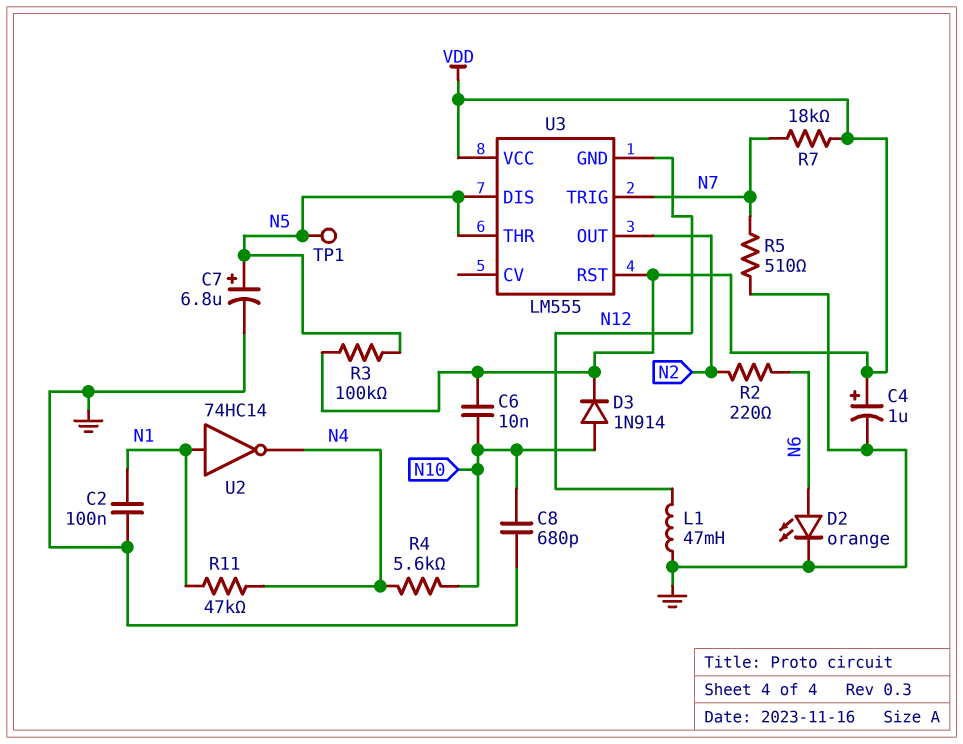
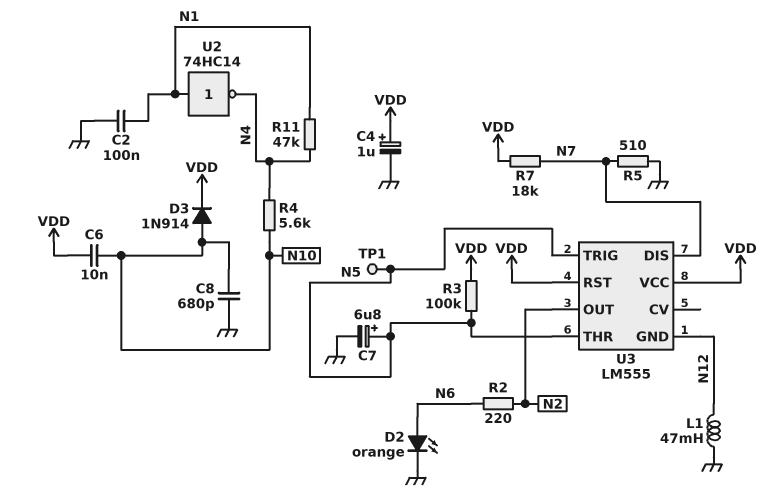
U3 pin DIS: N5 -> N7
U3 pin TRIG: N7 -> N5

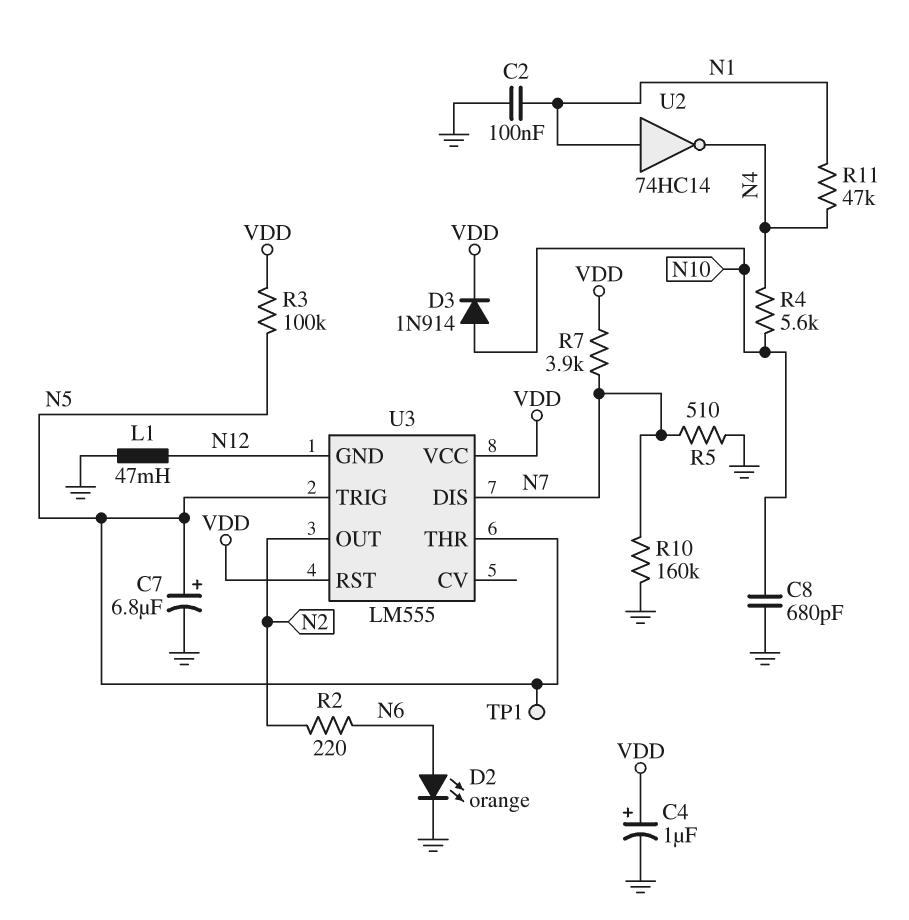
C6: 10nF (N10, VDD) -> none
R7: 18k (N7, VDD) -> 3.9k (N7, VDD)
R10: none -> 160k (GND, N7)

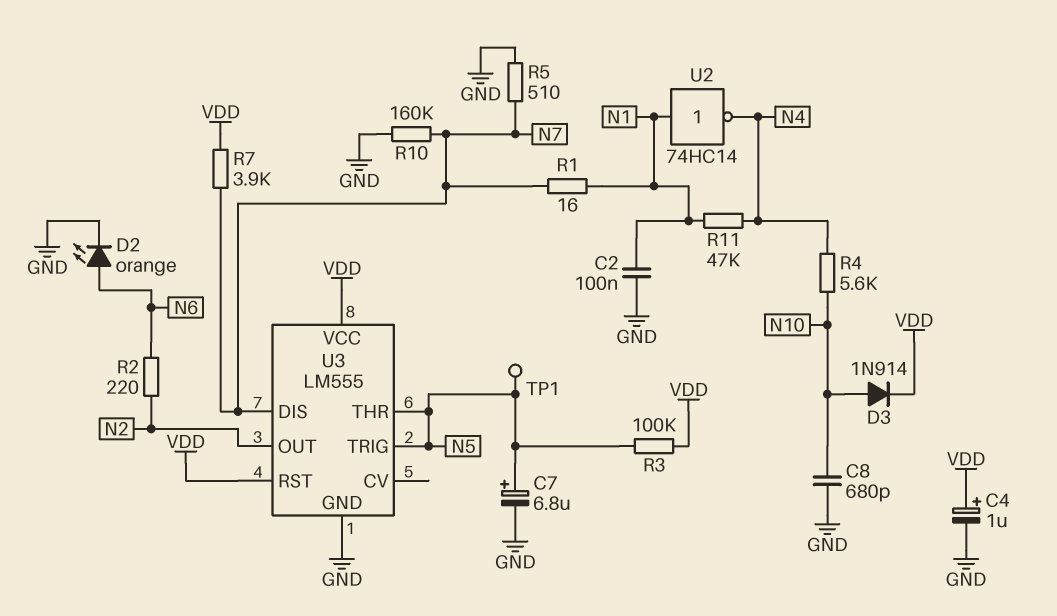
L1: 47mH (GND, N12) -> none
R1: none -> 16 (N1, N7)
U3 pin GND: N12 -> GND

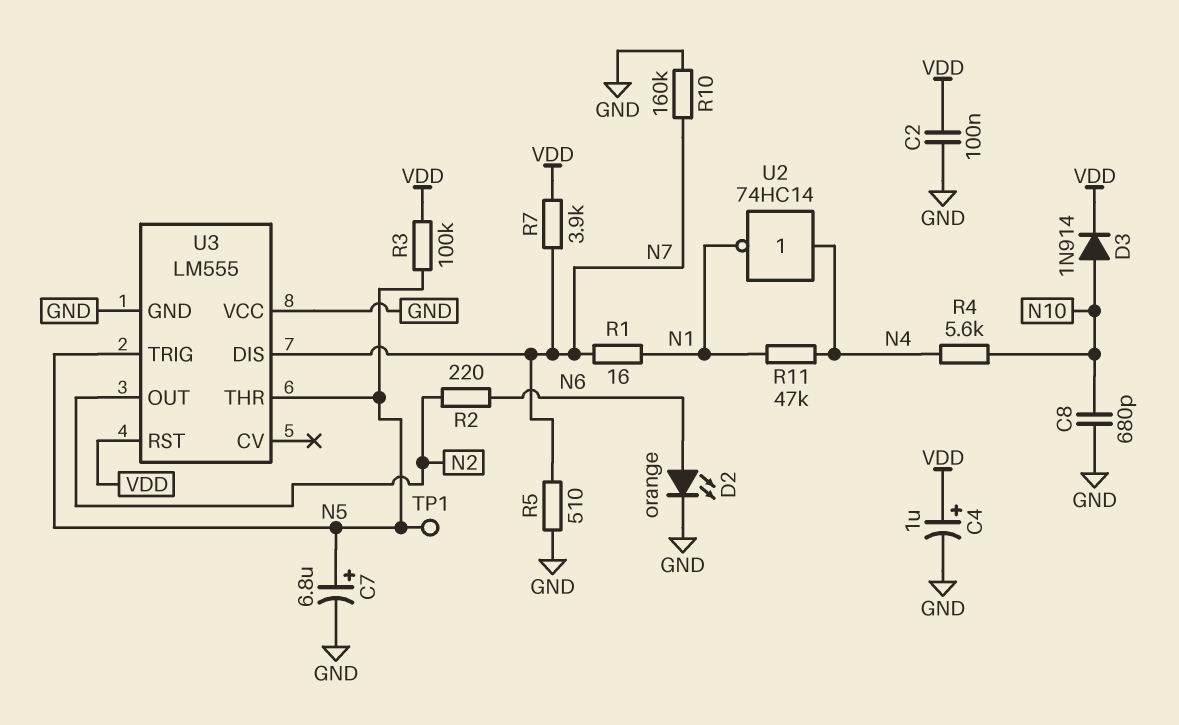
C2: 100nF (GND, N1) -> 100nF (GND, VDD)
U2: NOT 74HC14 (in N1, out N4) -> NOT 74HC14 (in N4, out N1)
U3 pin VCC: VDD -> GND

